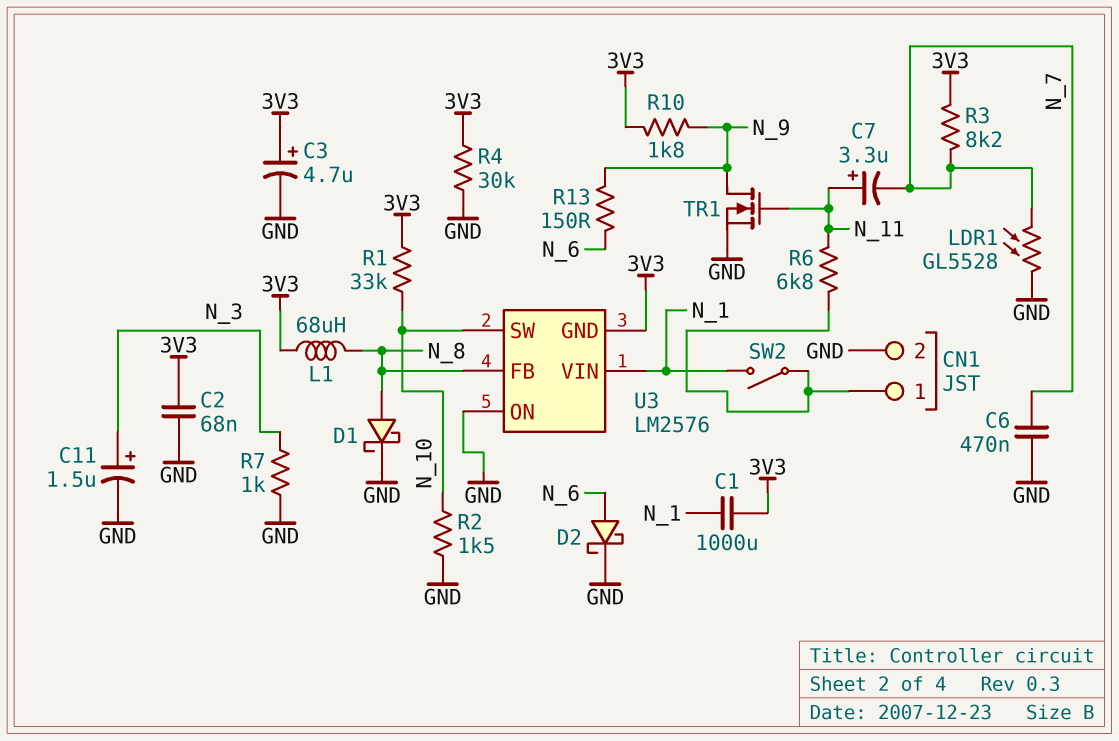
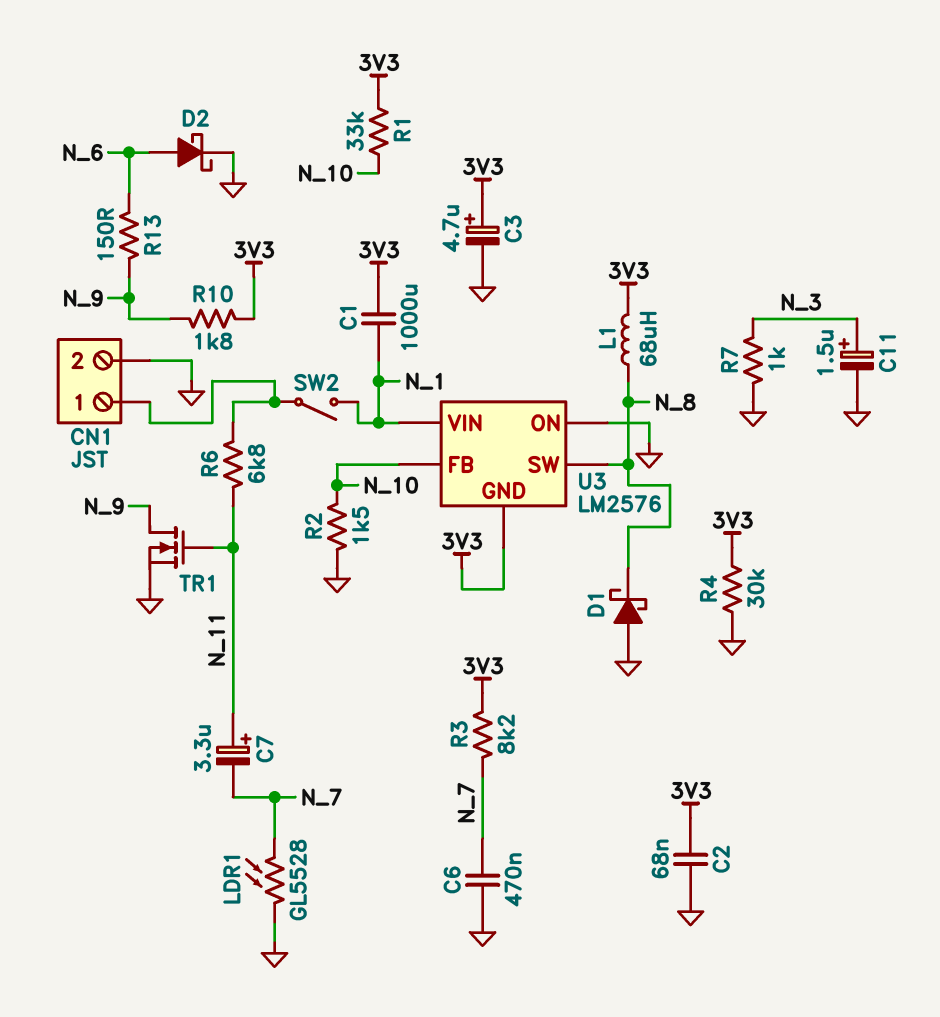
D1: schottky (A N_8, K GND) -> schottky (A GND, K N_8)
U3 pin FB: N_8 -> N_10
U3 pin SW: N_10 -> N_8

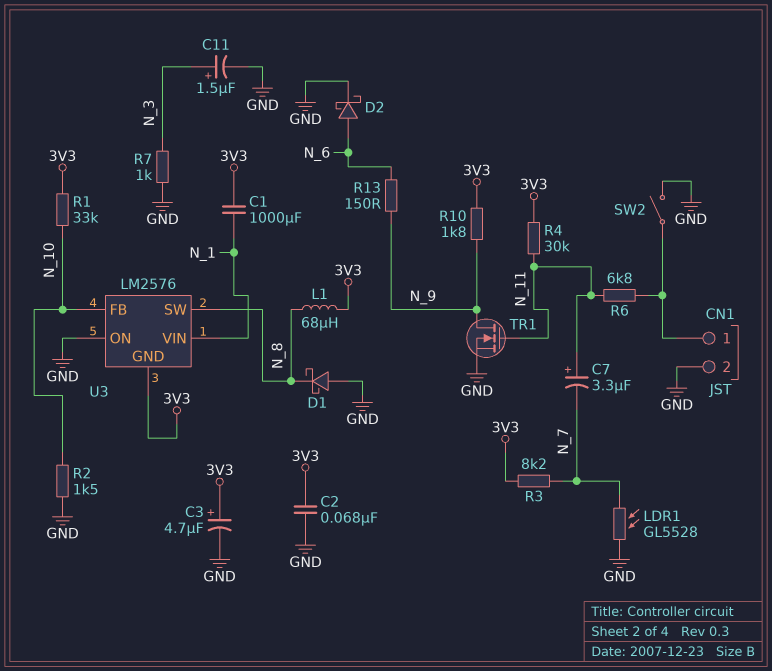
C6: 470nF (GND, N_7) -> none
R4: 30k (3V3, GND) -> 30k (3V3, N_11)
SW2: switch (CN1/1, N_1) -> switch (CN1/1, GND)

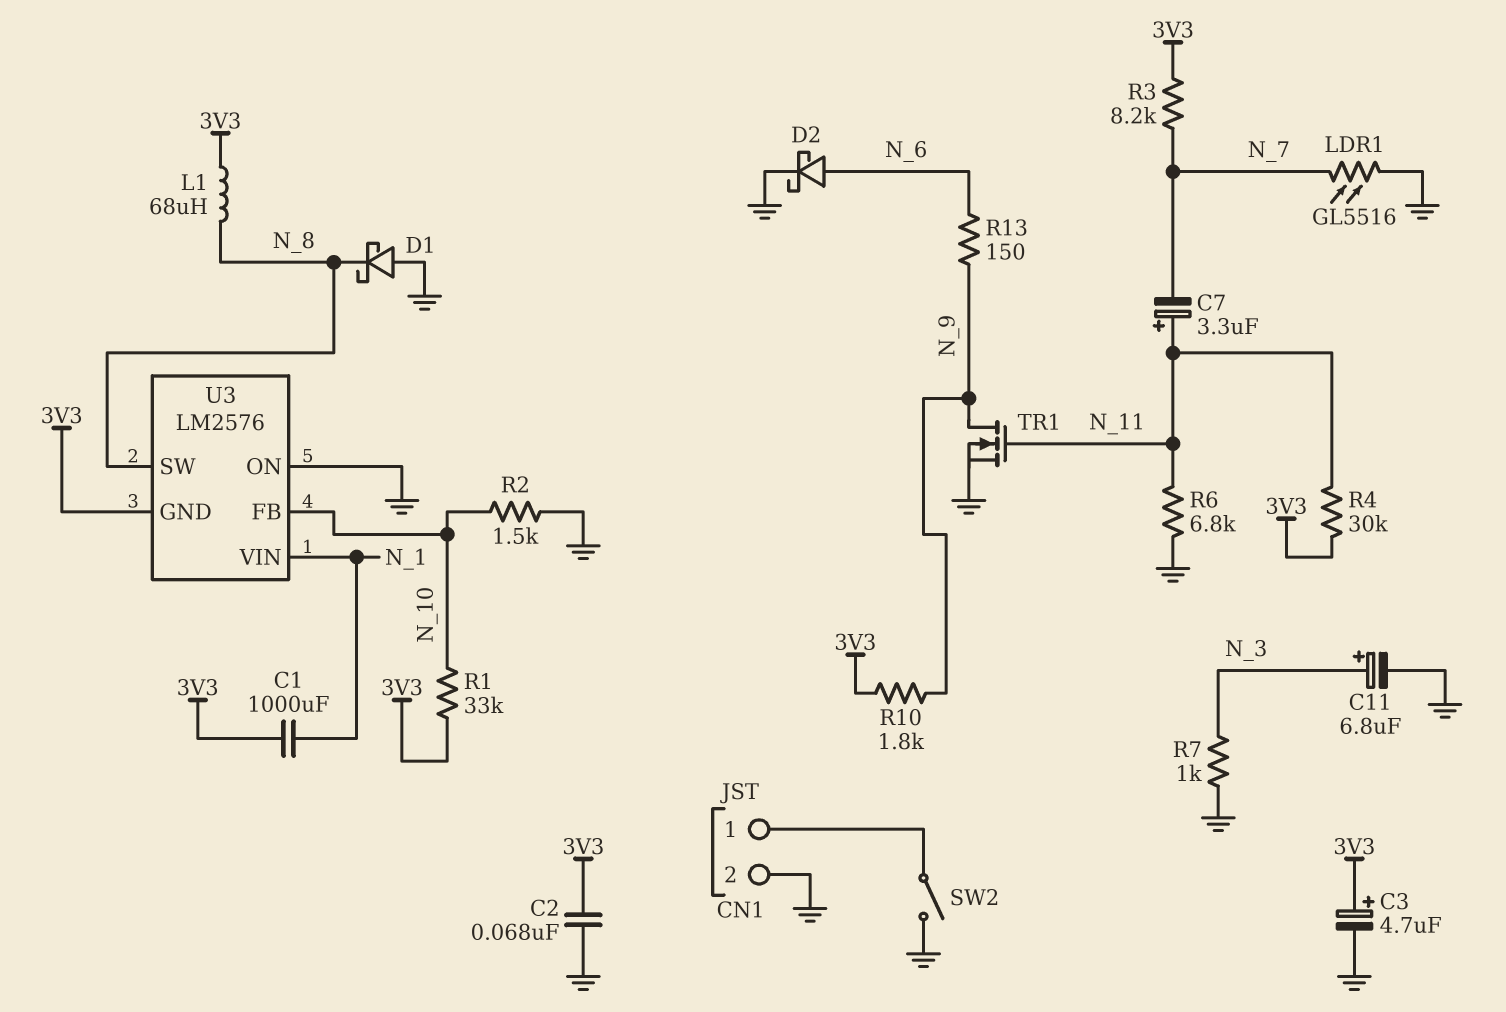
C11: 1.5uF (plus N_3, minus GND) -> 6.8uF (plus N_3, minus GND)
LDR1: GL5528 (GND, N_7) -> GL5516 (GND, N_7)
R6: 6.8k (CN1/1, N_11) -> 6.8k (GND, N_11)

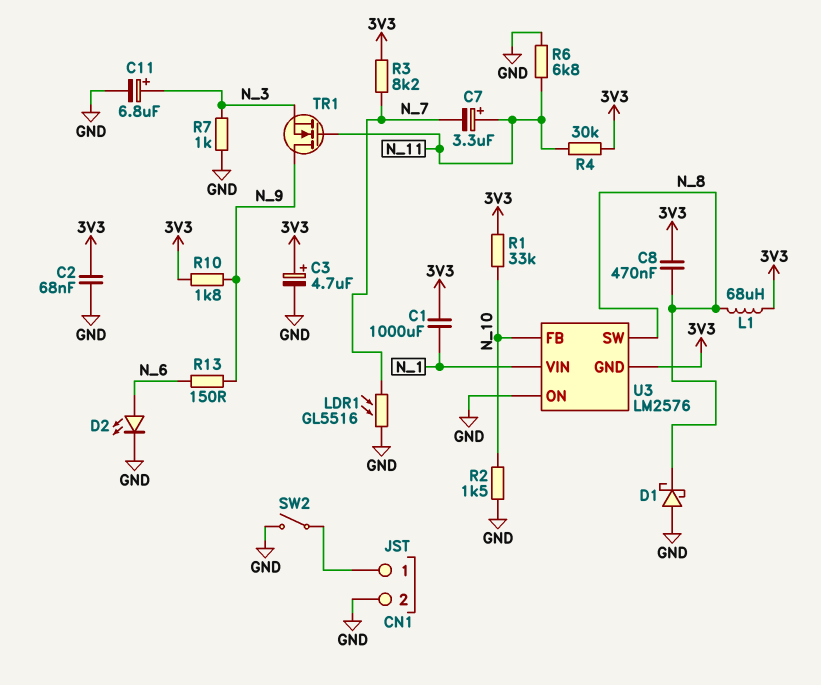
C8: none -> 470nF (3V3, N_8)
D2: schottky (A N_6, K GND) -> LED (A N_6, K GND)
TR1: NMOS (G N_11, D N_9, S GND) -> NMOS (G N_11, D N_9, S N_3)

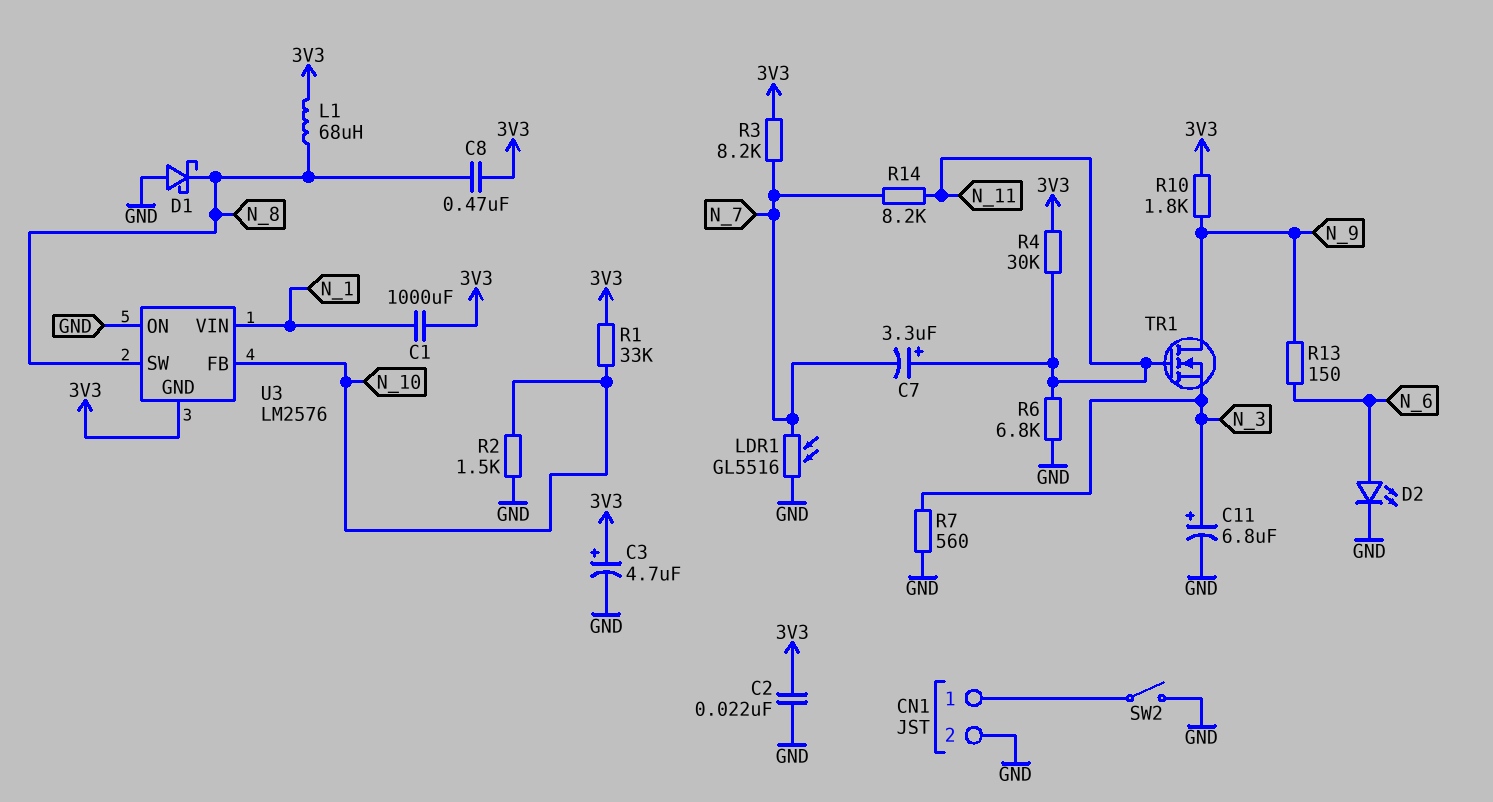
C2: 68nF (3V3, GND) -> 22nF (3V3, GND)
R7: 1k (GND, N_3) -> 560 (GND, N_3)
R14: none -> 8.2k (N_7, N_11)

